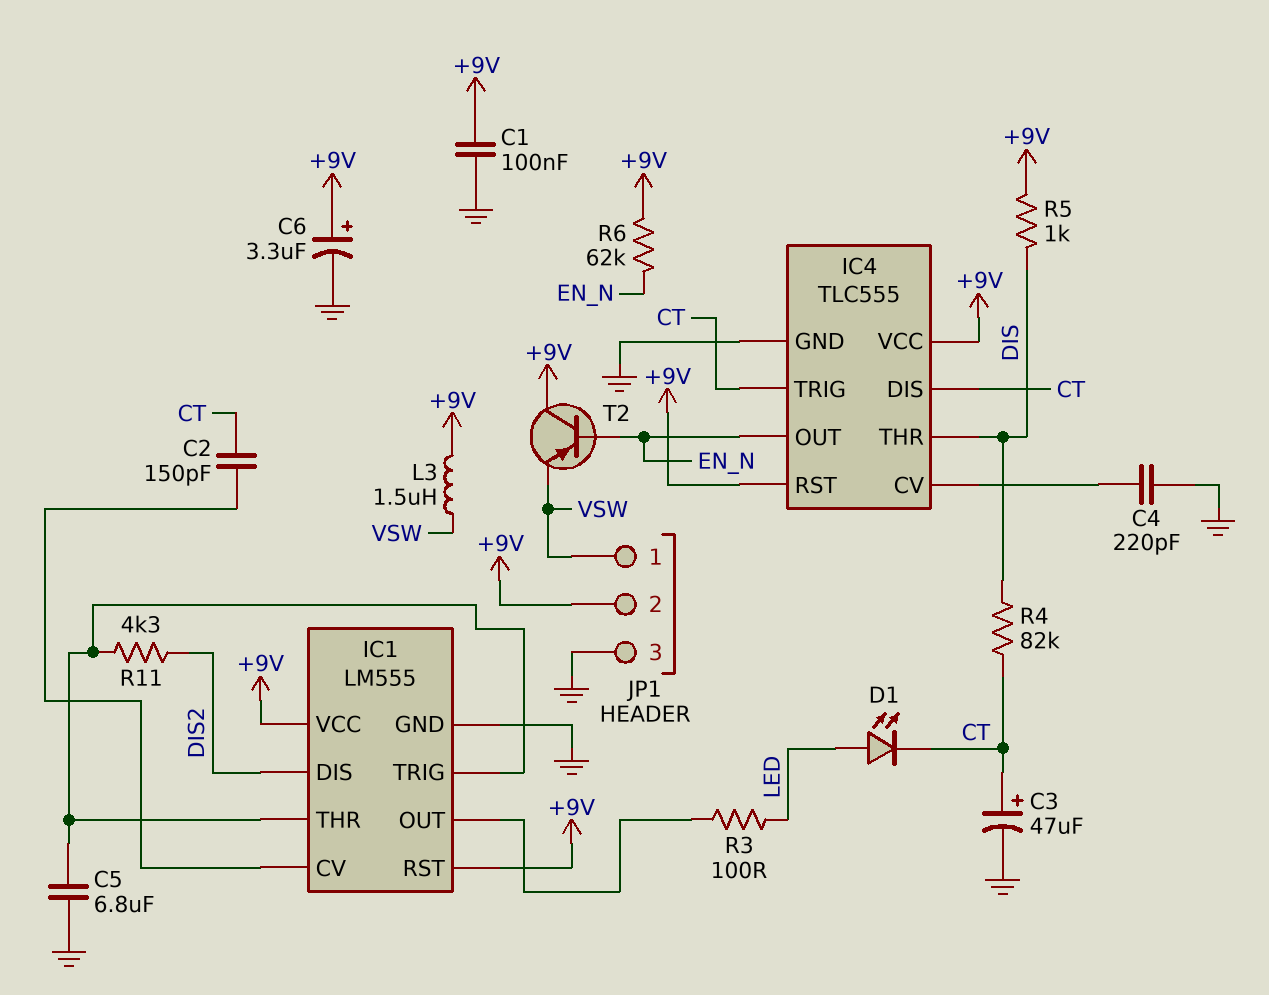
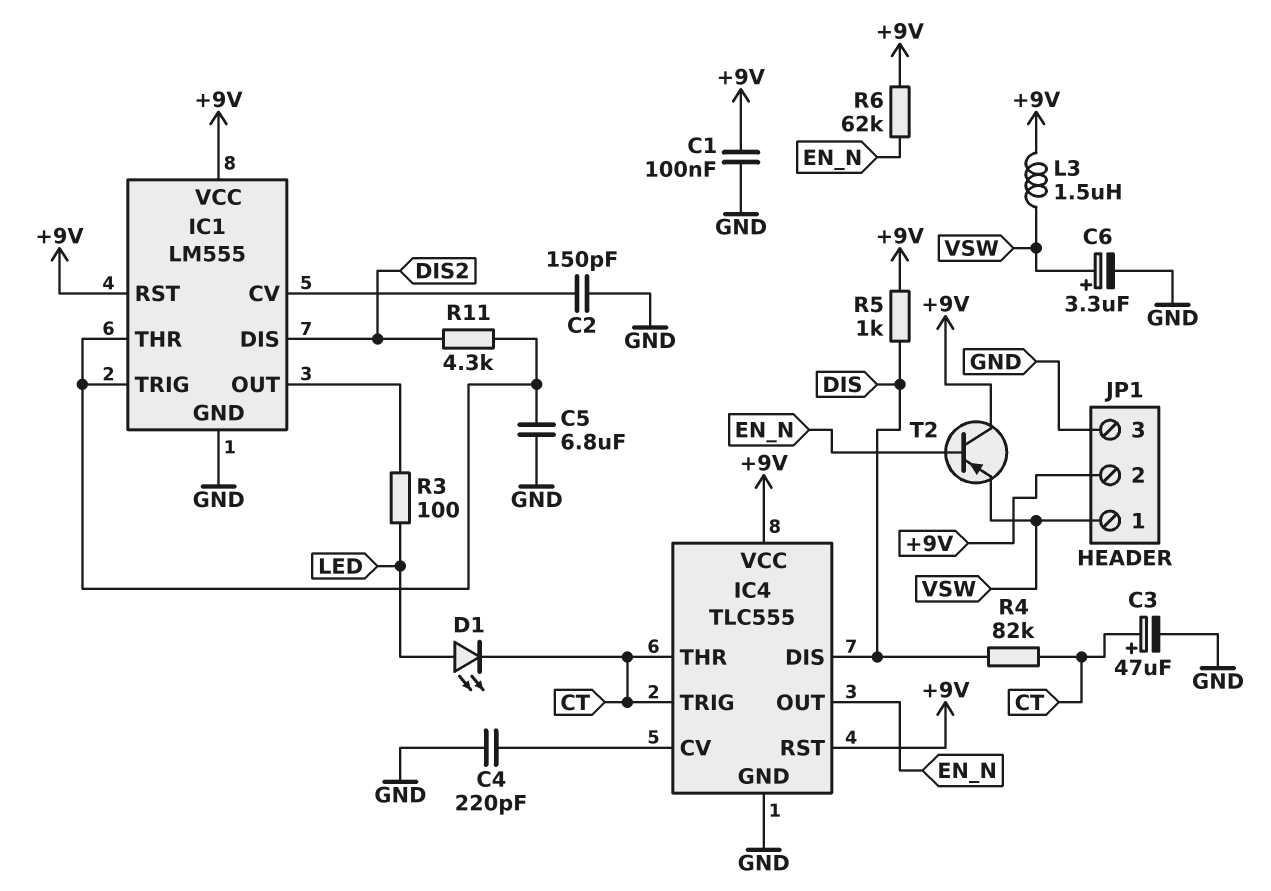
C2: 150pF (CT, IC1/CV) -> 150pF (GND, IC1/CV)
C6: 3.3uF (plus +9V, minus GND) -> 3.3uF (plus VSW, minus GND)
IC4 pin DIS: CT -> DIS
IC4 pin THR: DIS -> CT

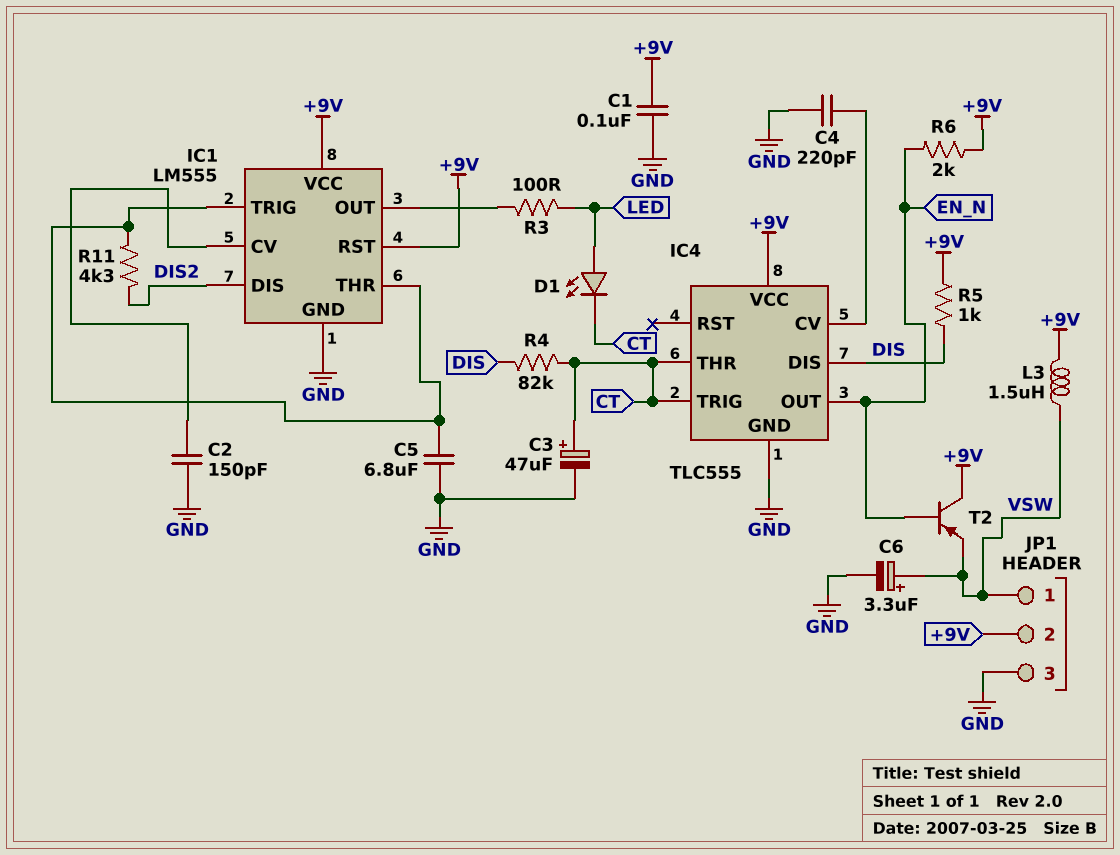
IC4 pin RST: +9V -> none
R6: 62k (+9V, EN_N) -> 2k (+9V, EN_N)

